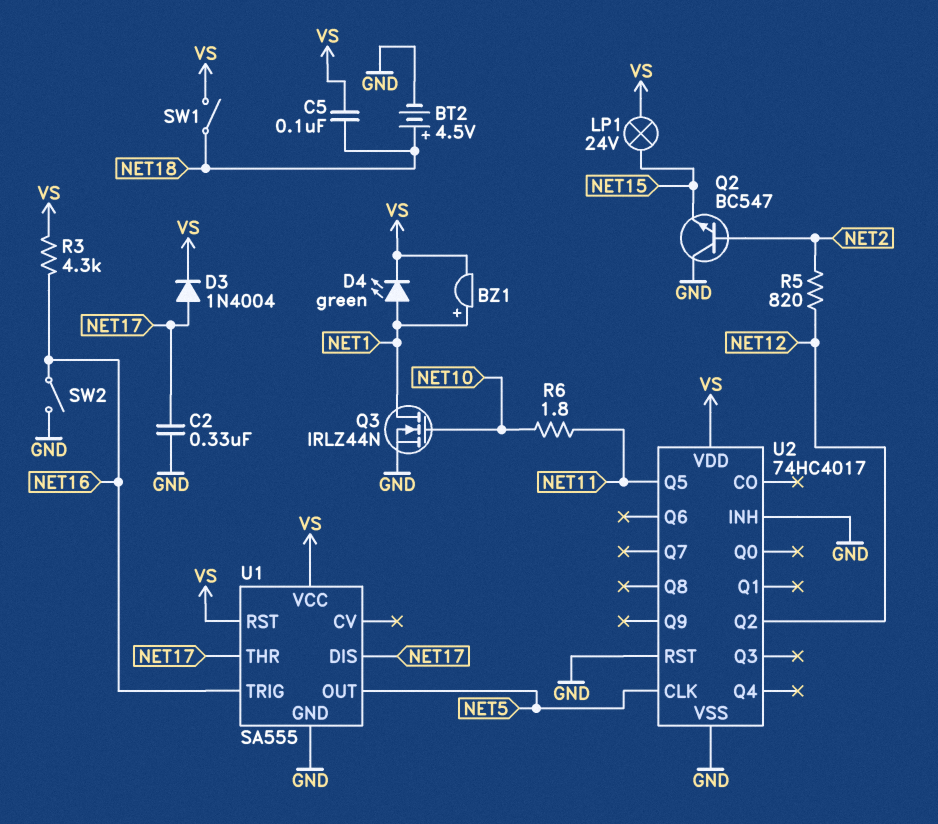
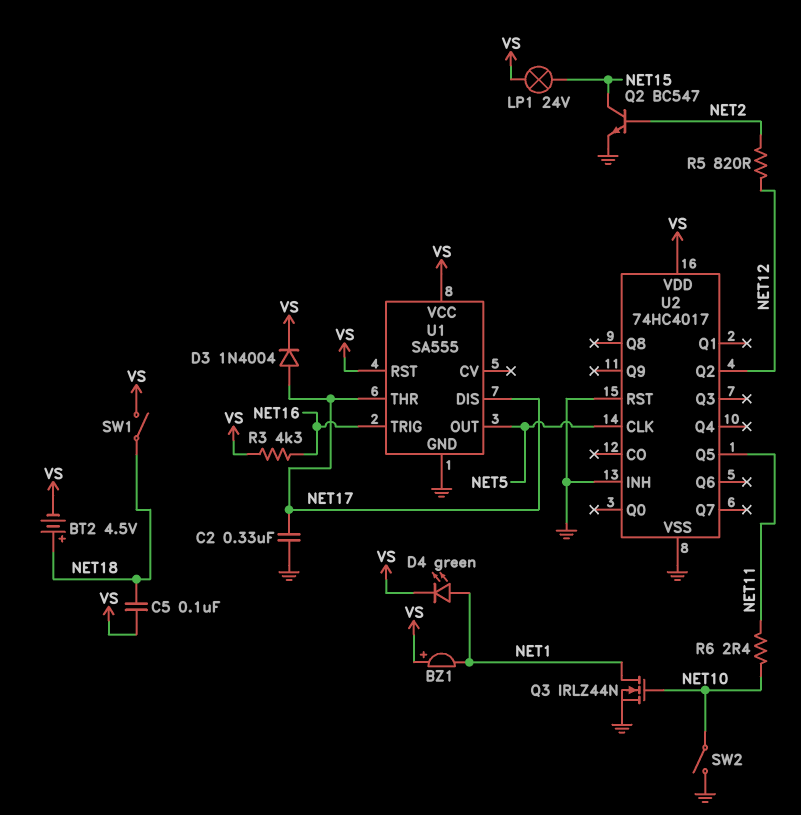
BT2: 4.5V (plus NET18, minus GND) -> 4.5V (plus NET18, minus VS)
BZ1: buzzer (plus NET1, minus VS) -> buzzer (plus VS, minus NET1)
Q2: NPN BC547 (B NET2, C GND, E NET15) -> NPN BC547 (B NET2, C NET15, E GND)
R6: 1.8 (NET10, NET11) -> 2.4 (NET10, NET11)
SW2: switch (GND, NET16) -> switch (GND, NET10)

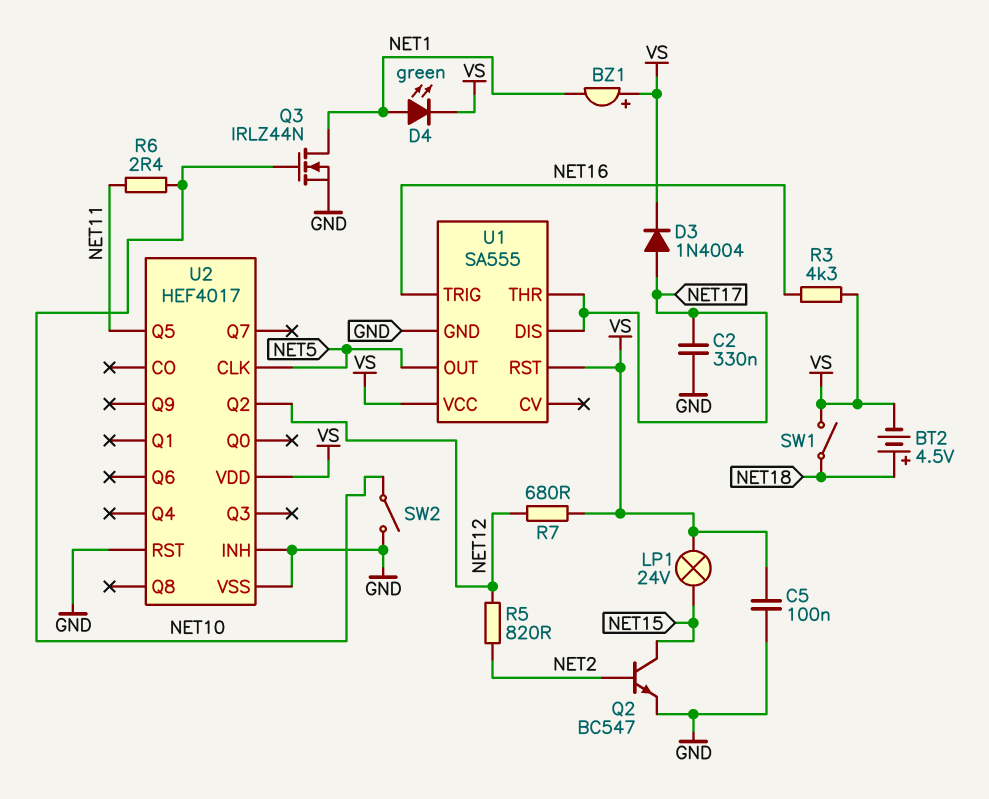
C5: 100nF (NET18, VS) -> 100nF (GND, VS)
R7: none -> 680 (NET12, VS)
U2: 74HC4017 -> HEF4017

